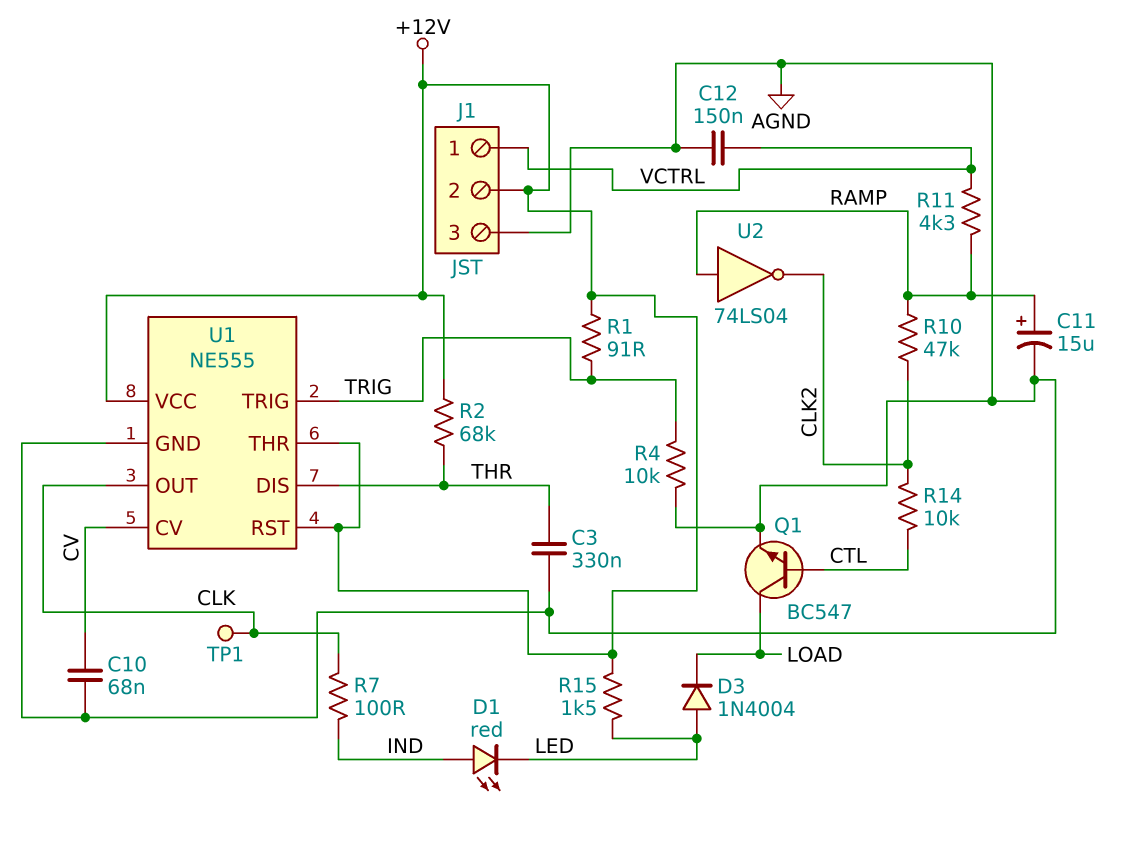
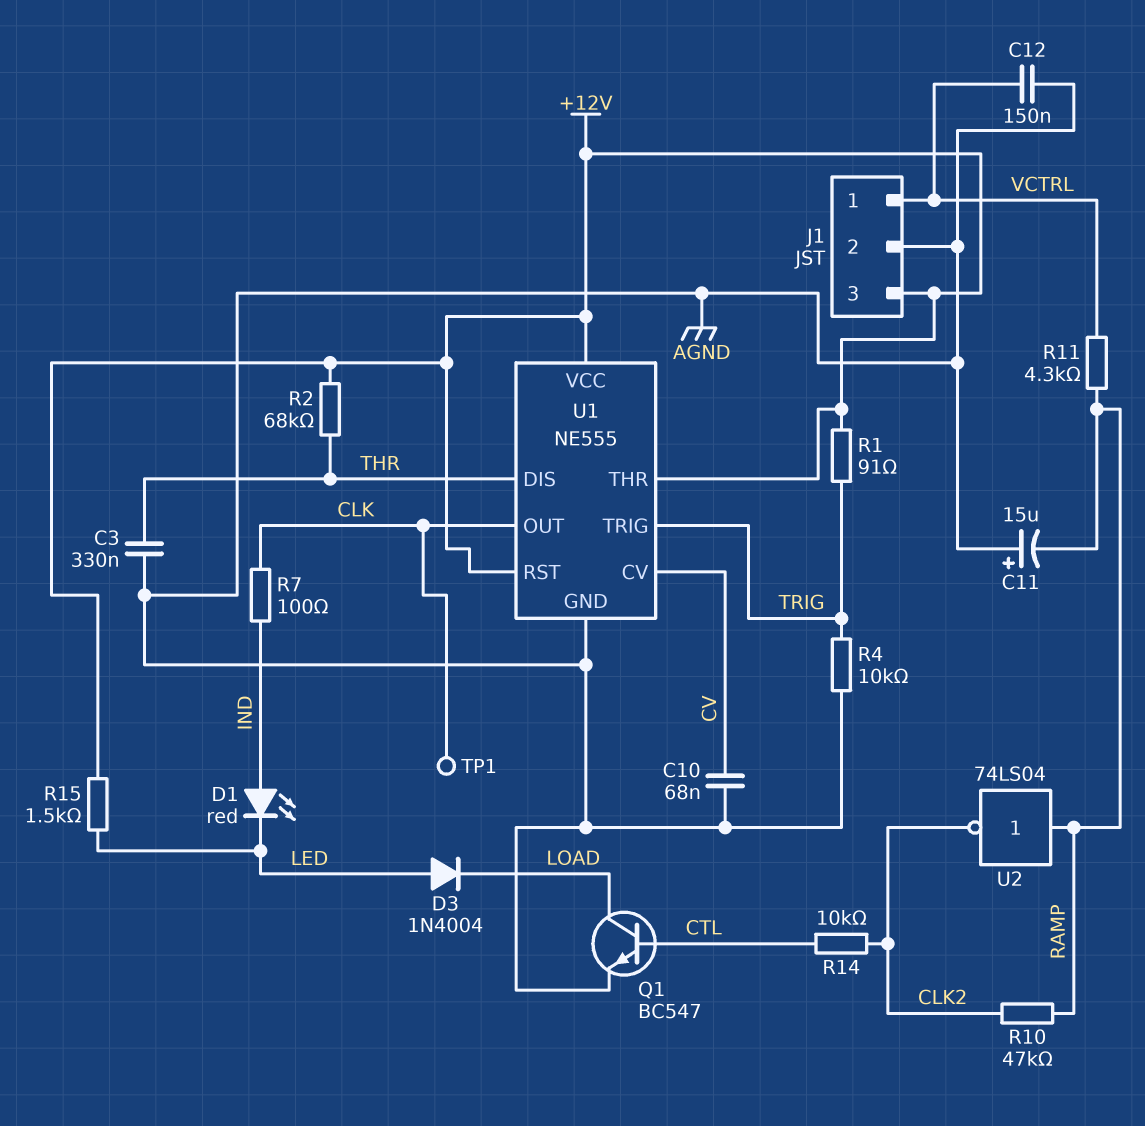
C11: 15uF (plus RAMP, minus AGND) -> 15uF (plus AGND, minus RAMP)
J1 pin 2: +12V -> AGND
J1 pin 3: AGND -> +12V

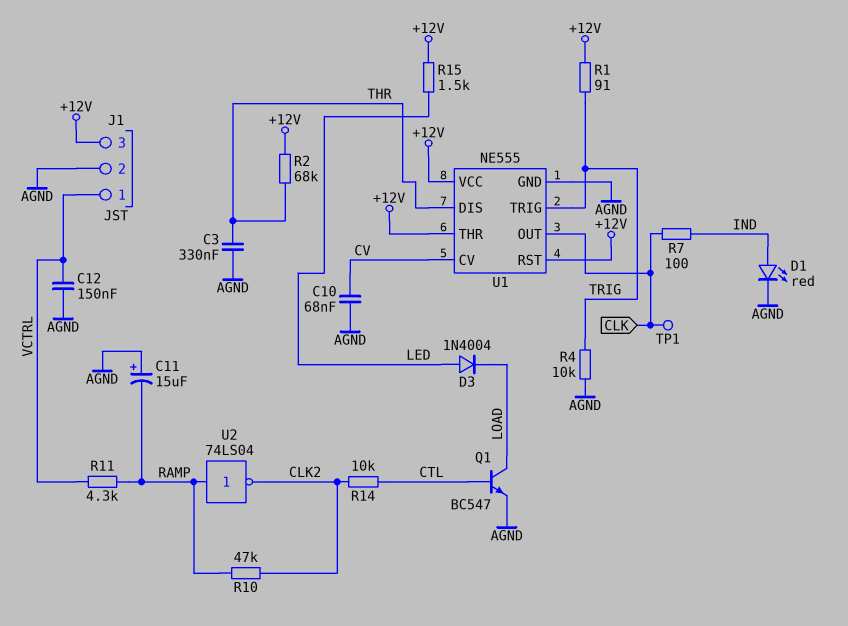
D1: LED red (A IND, K LED) -> LED red (A IND, K AGND)

